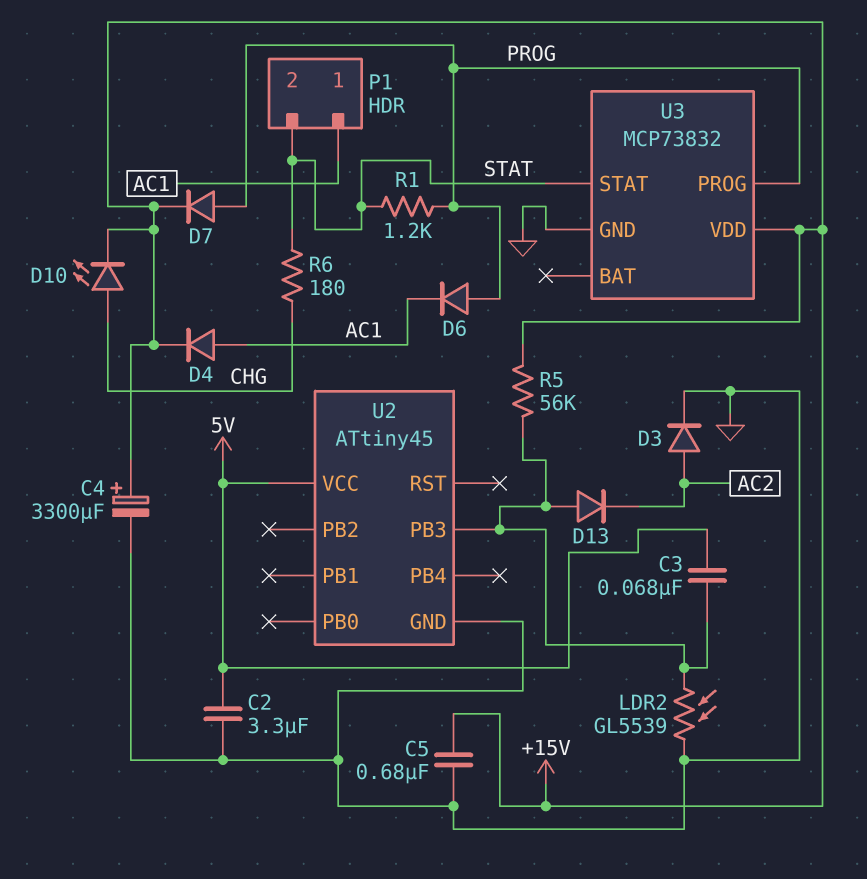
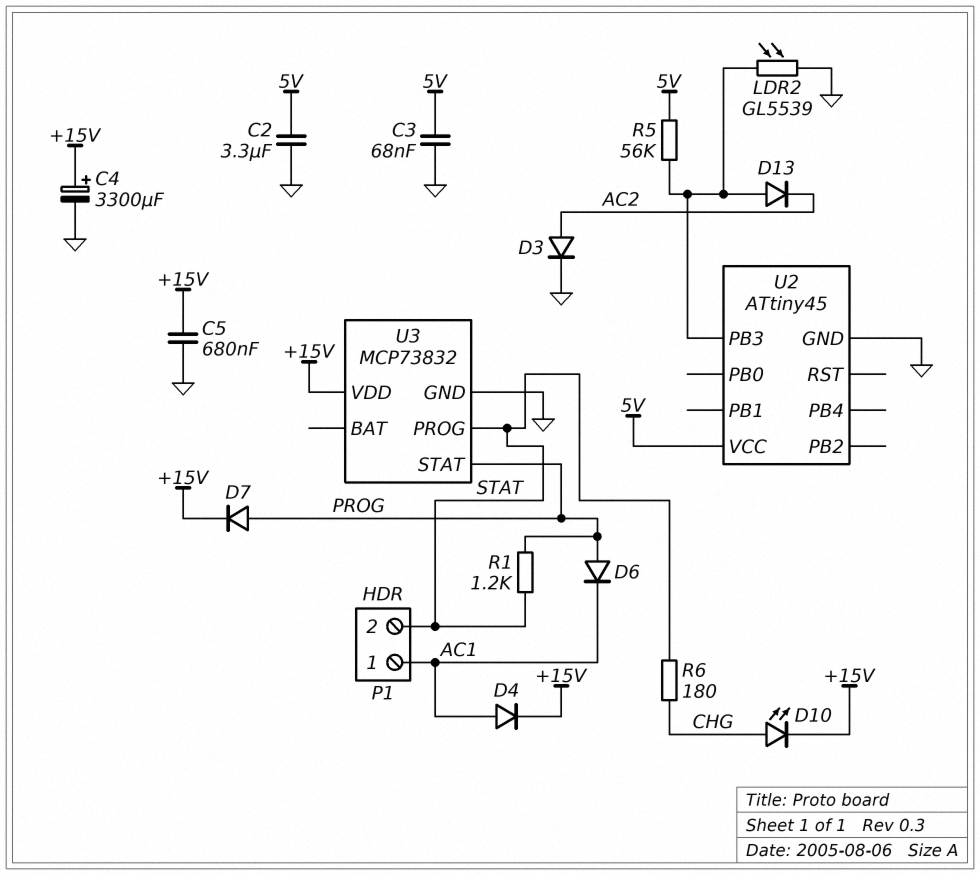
C3: 68nF (5V, U2/PB3) -> 68nF (5V, GND)
R5: 56k (+15V, U2/PB3) -> 56k (5V, U2/PB3)
U3 pin PROG: PROG -> STAT
U3 pin STAT: STAT -> PROG

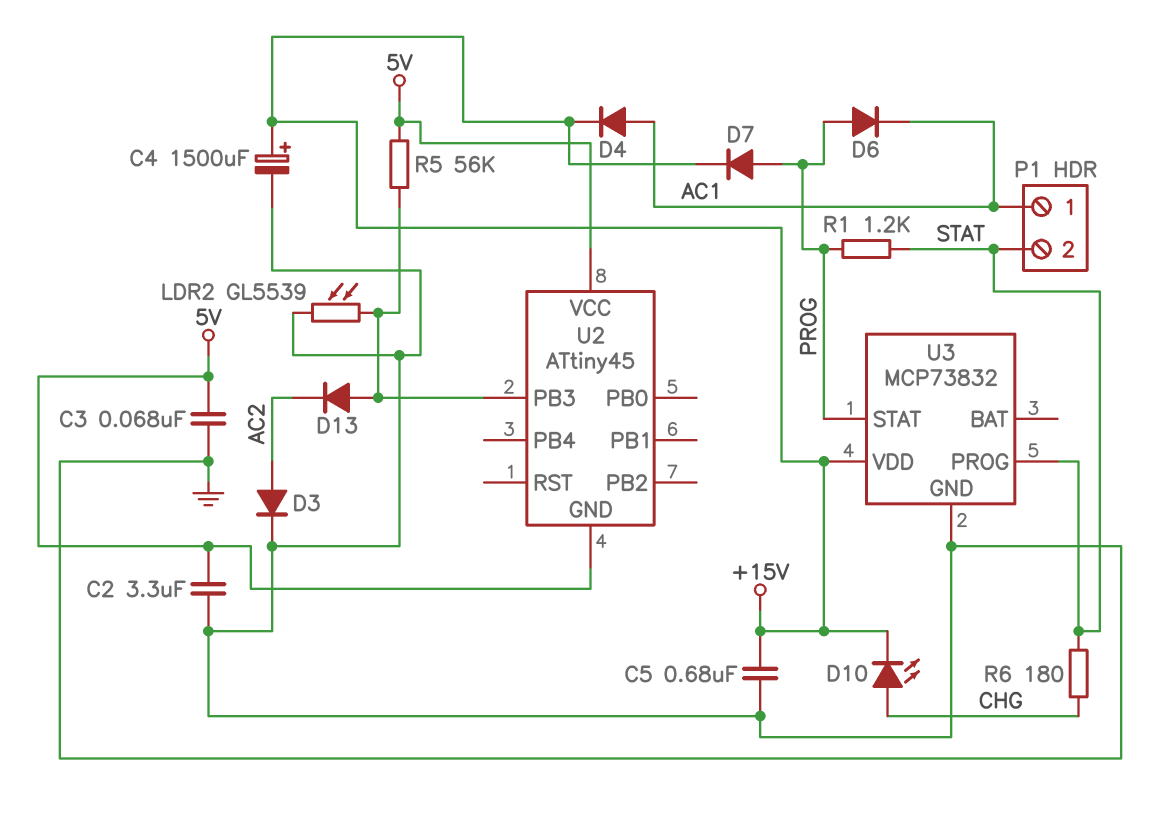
C4: 3300uF (plus +15V, minus GND) -> 1500uF (plus +15V, minus GND)
U2 pin GND: GND -> 5V

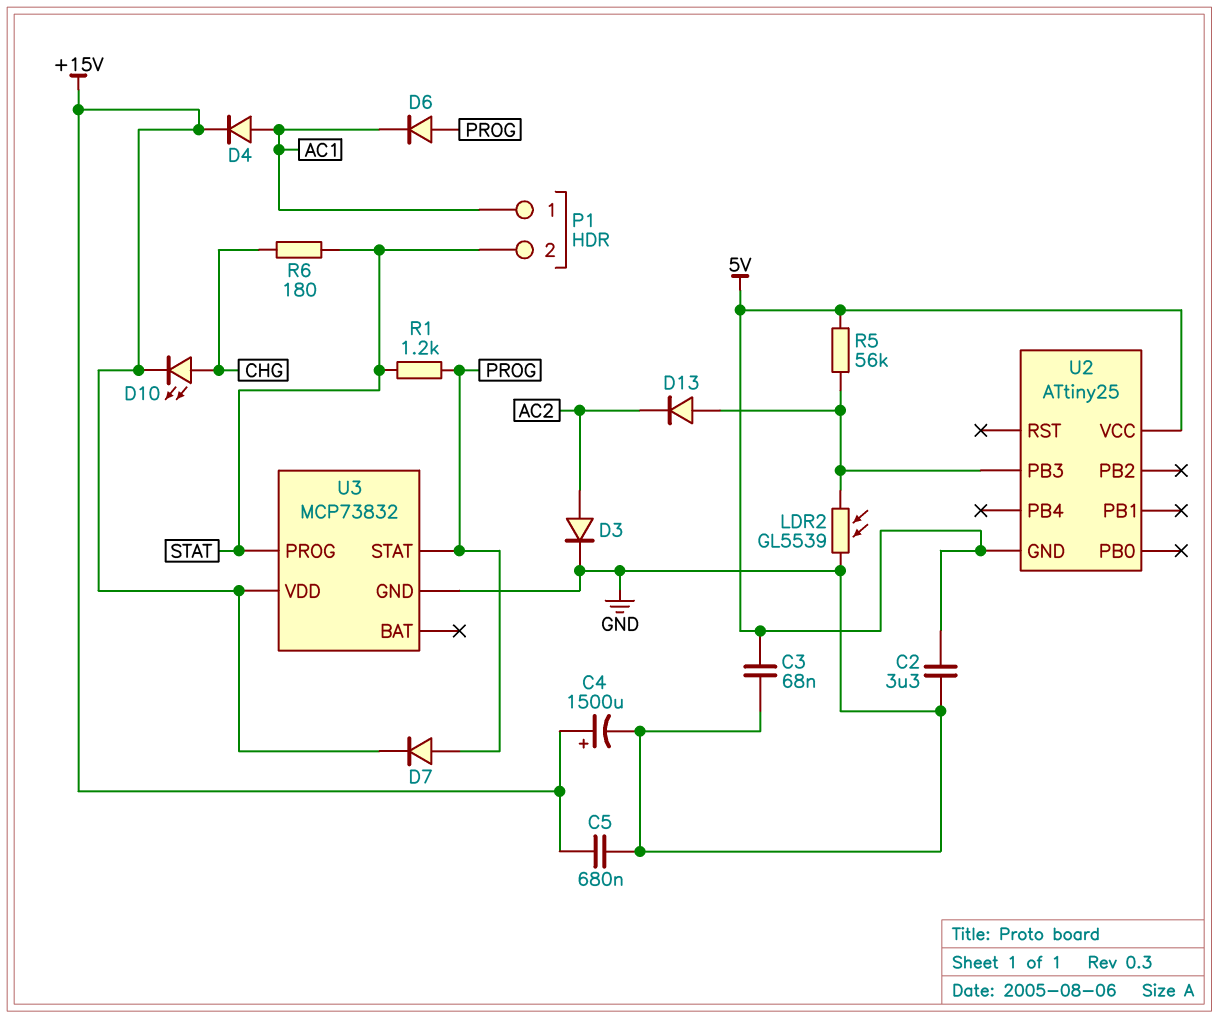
U2: ATtiny45 -> ATtiny25

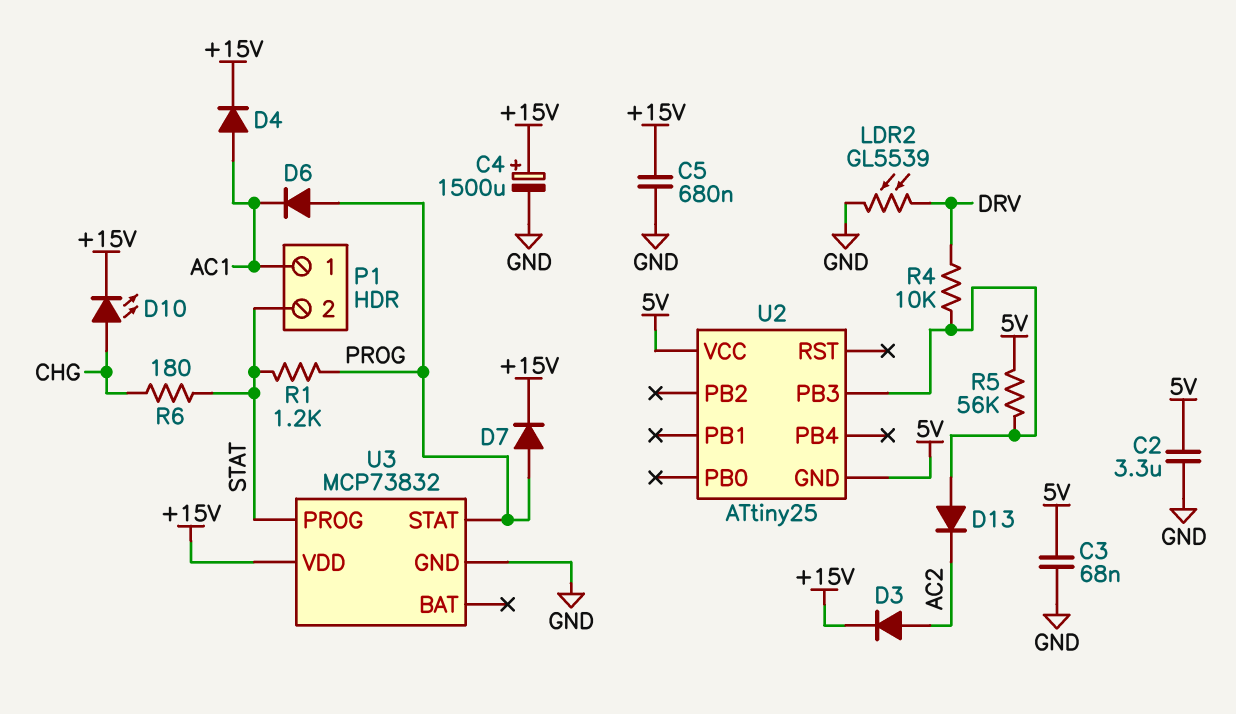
D3: diode (A AC2, K GND) -> diode (A AC2, K +15V)
LDR2: GL5539 (GND, U2/PB3) -> GL5539 (DRV, GND)
R4: none -> 10k (DRV, U2/PB3)

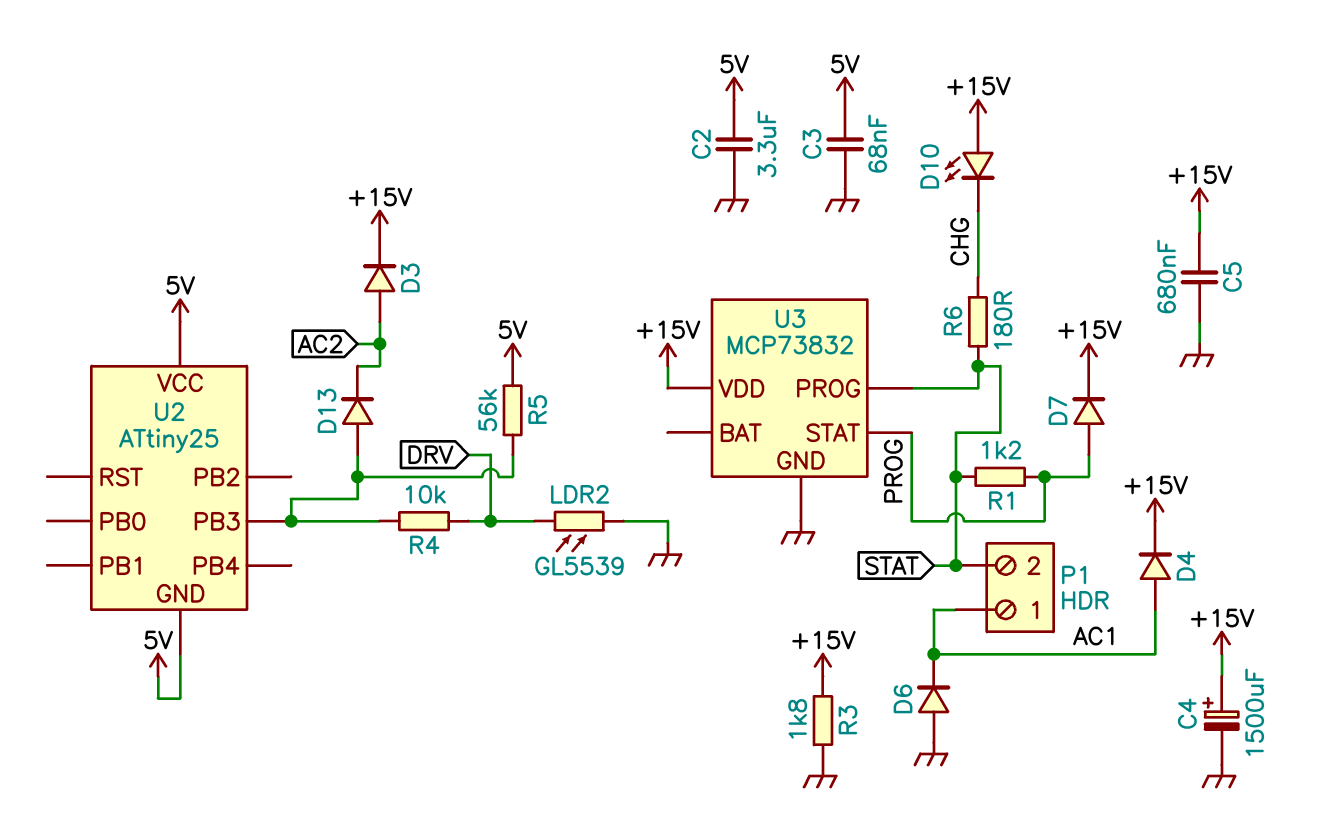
D6: diode (A PROG, K AC1) -> diode (A GND, K AC1)
D10: LED (A CHG, K +15V) -> LED (A +15V, K CHG)
R3: none -> 1.8k (+15V, GND)

